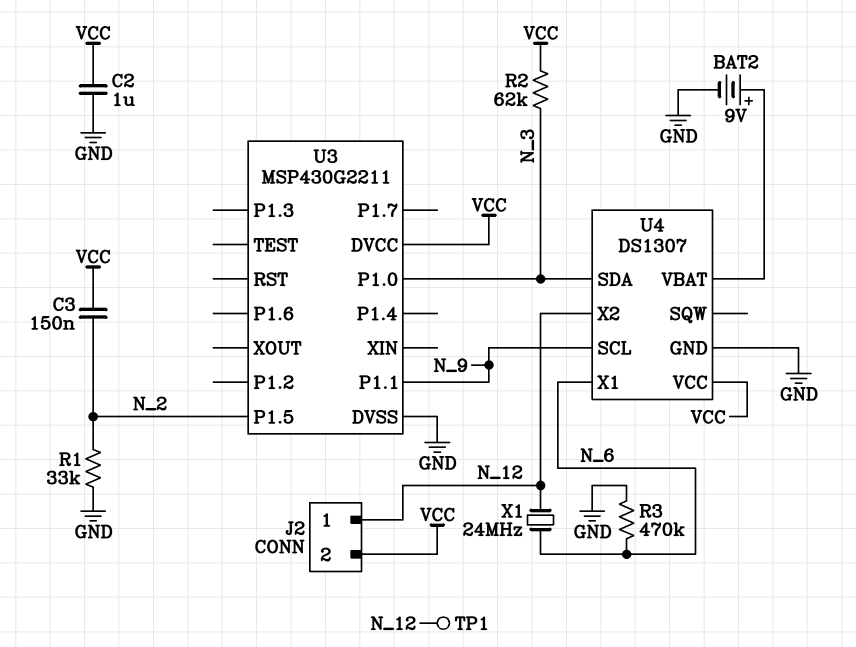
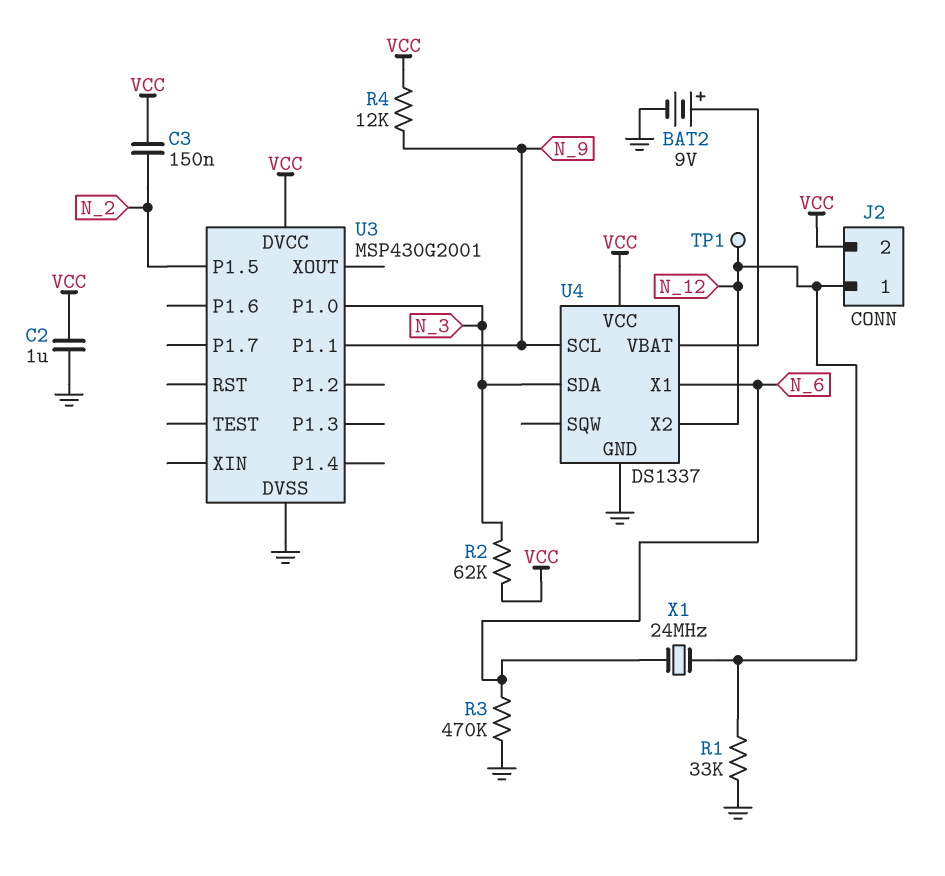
R1: 33k (GND, N_2) -> 33k (GND, N_12)
R4: none -> 12k (N_9, VCC)
U3: MSP430G2211 -> MSP430G2001
U4: DS1307 -> DS1337

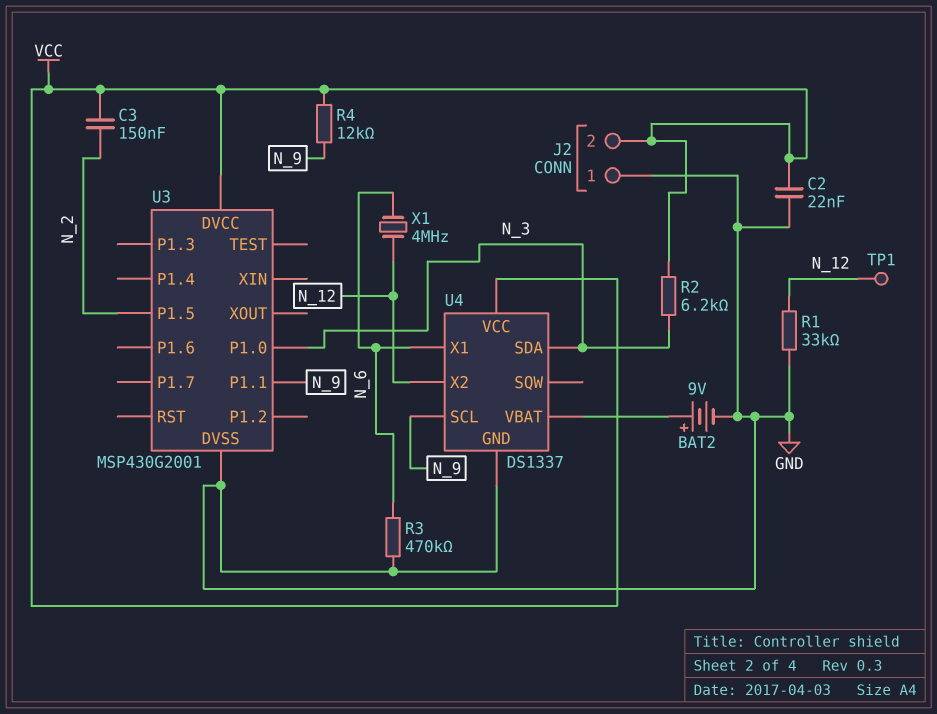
C2: 1uF (GND, VCC) -> 22nF (GND, VCC)
J2 pin 1: N_12 -> GND
R2: 62k (N_3, VCC) -> 6.2k (N_3, VCC)
X1: 24MHz (N_6, N_12) -> 4MHz (N_6, N_12)

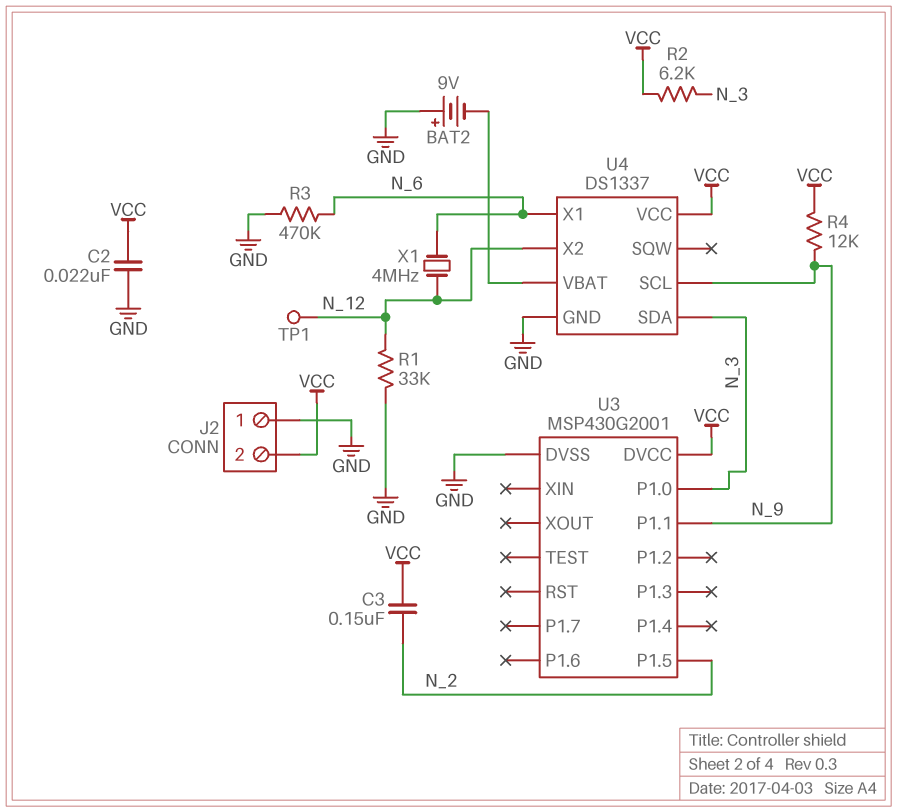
BAT2: 9V (plus U4/VBAT, minus GND) -> 9V (plus GND, minus U4/VBAT)

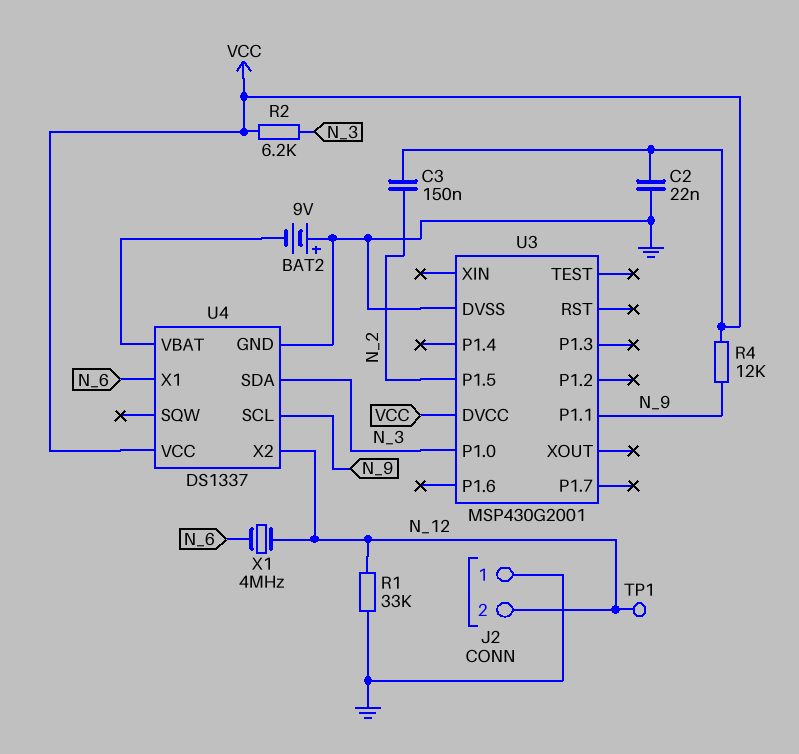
J2 pin 2: VCC -> N_12
R3: 470k (GND, N_6) -> none

